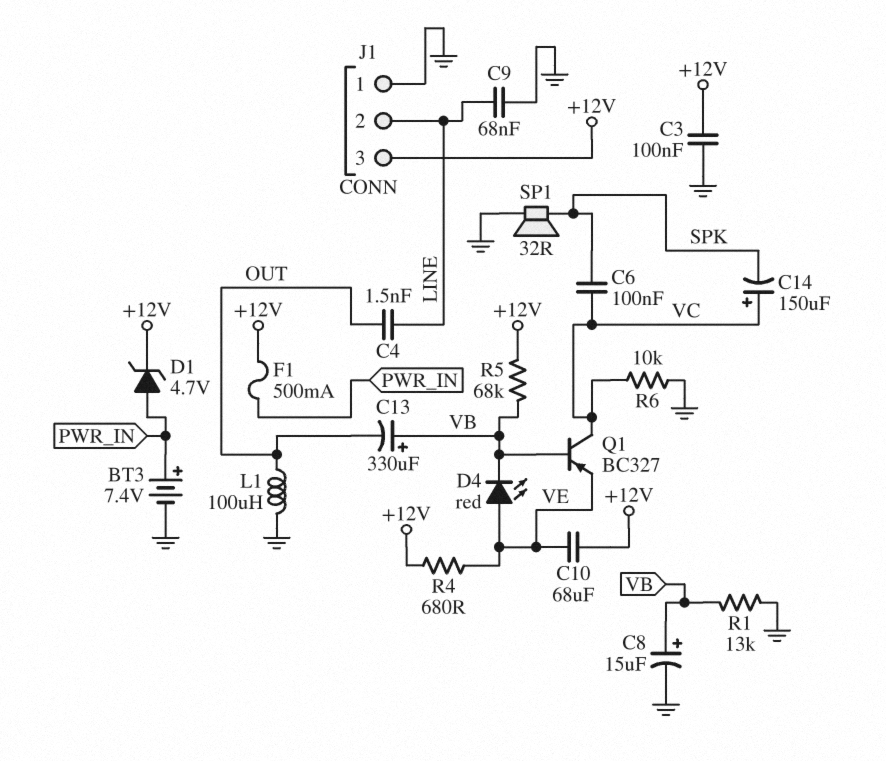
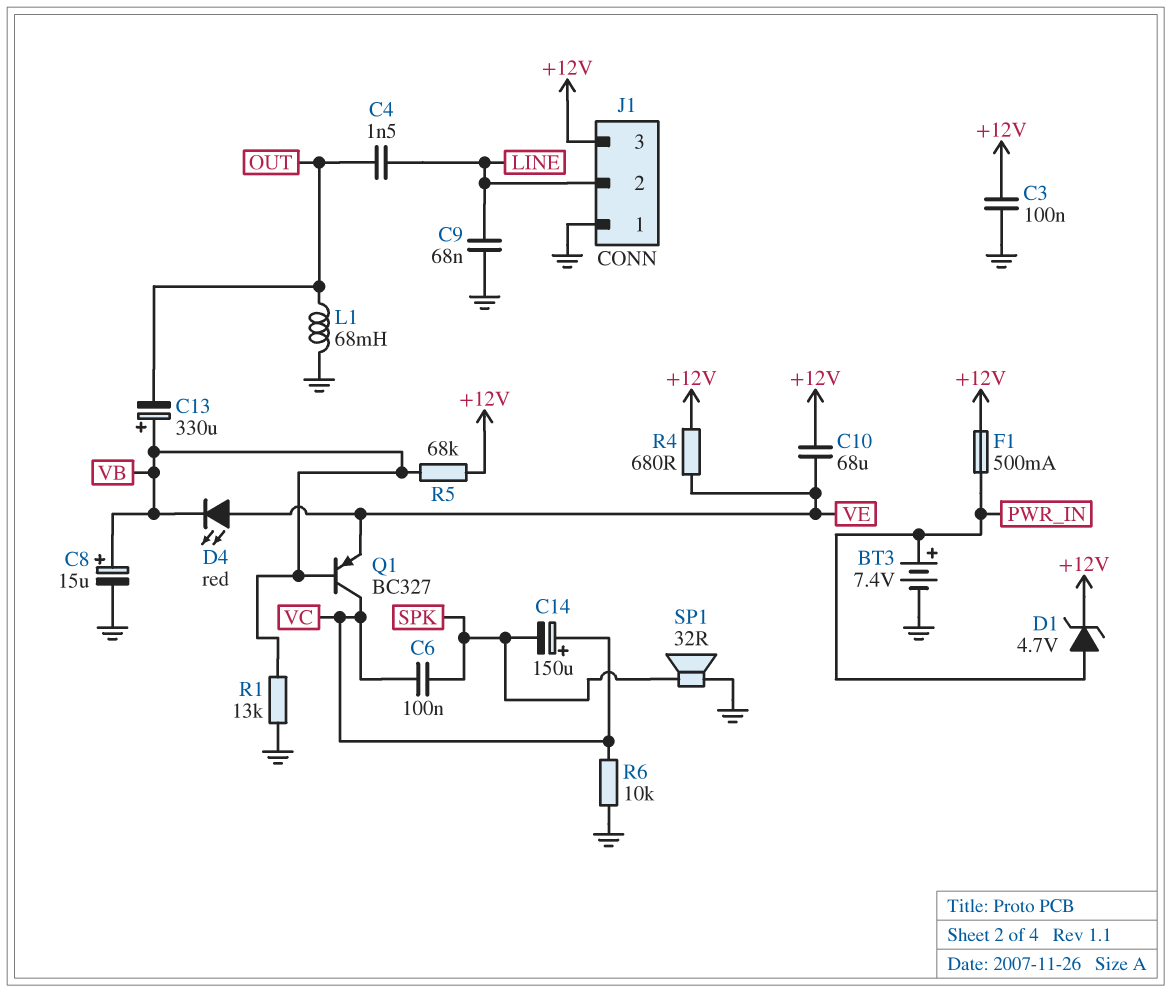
L1: 100uH (GND, OUT) -> 68mH (GND, OUT)

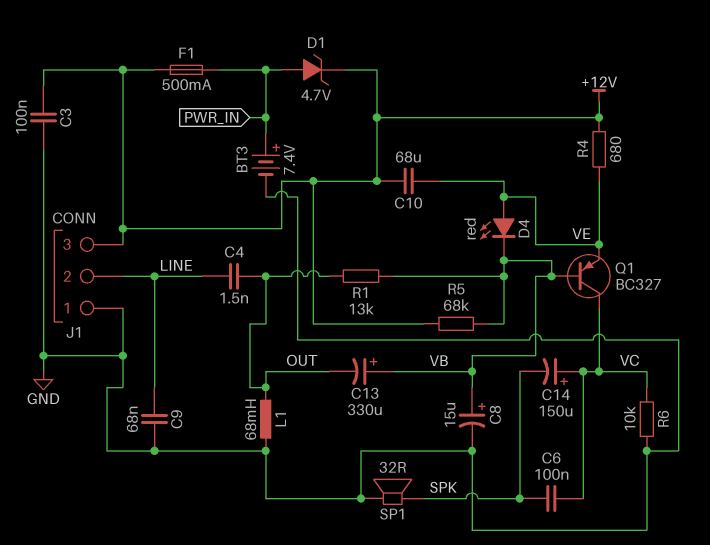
R1: 13k (GND, VB) -> 13k (OUT, VB)

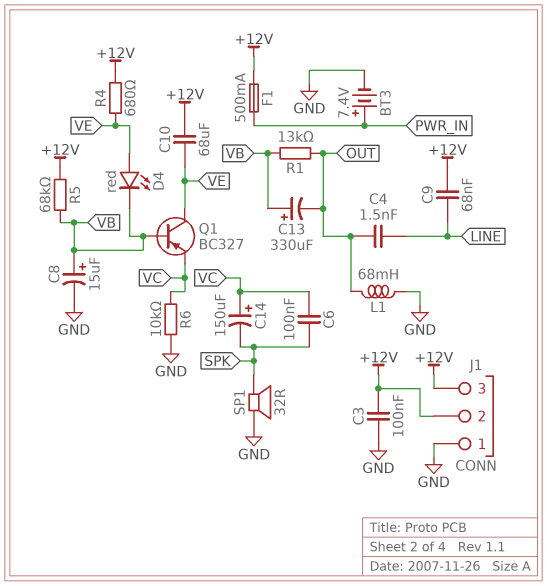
C9: 68nF (GND, LINE) -> 68nF (+12V, LINE)
D1: zener 4.7V (A PWR_IN, K +12V) -> none
J1 pin 2: LINE -> +12V
Q1: PNP BC327 (B VB, C VC, E VE) -> PNP BC327 (B VB, C VE, E VC)

